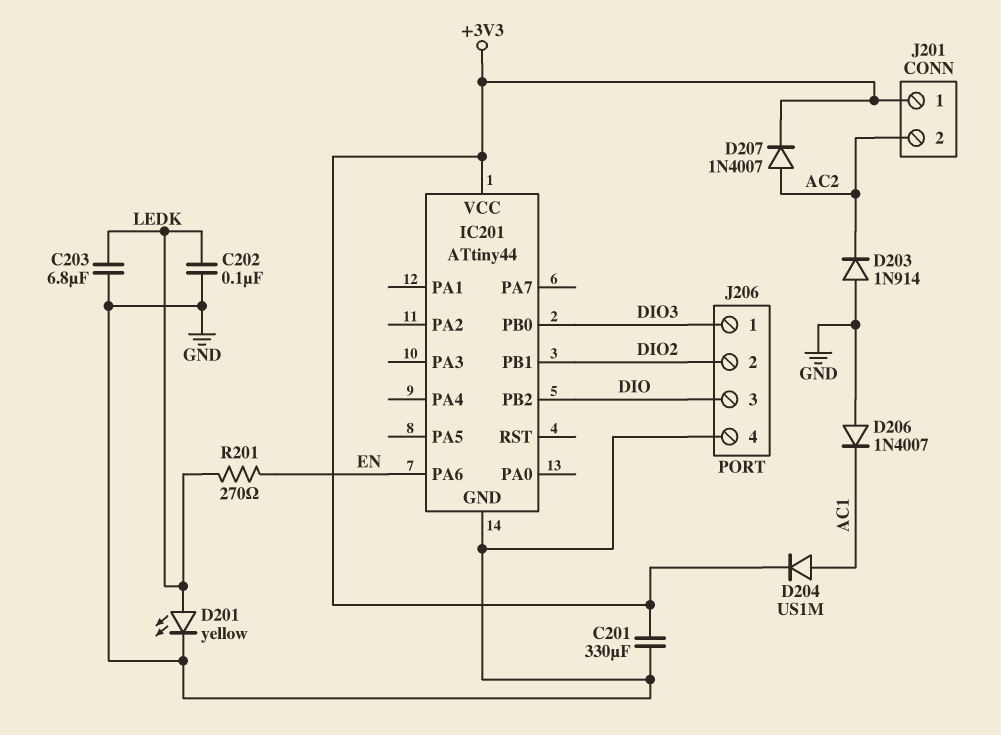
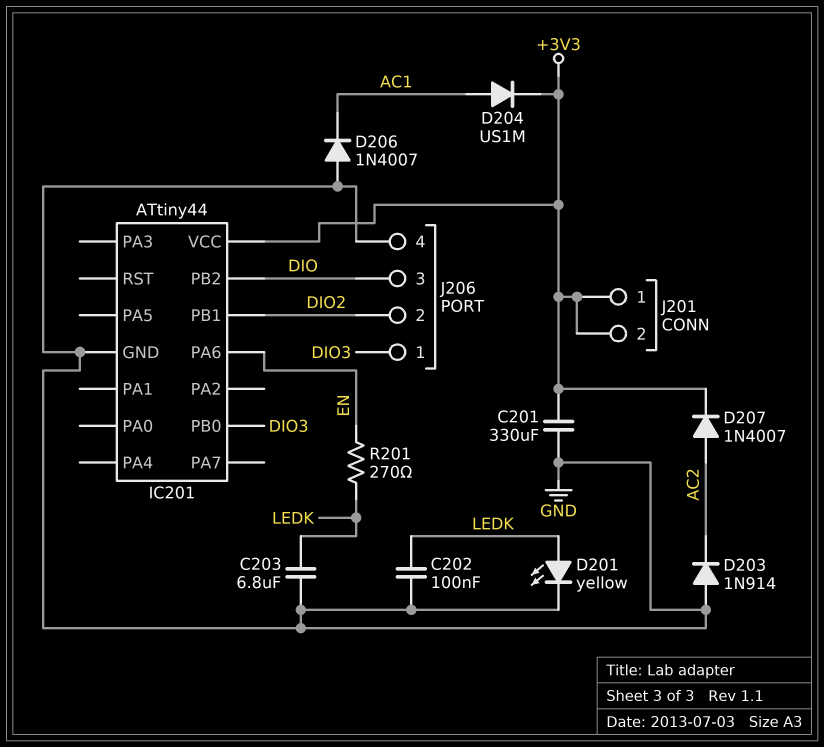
J201 pin 2: AC2 -> +3V3

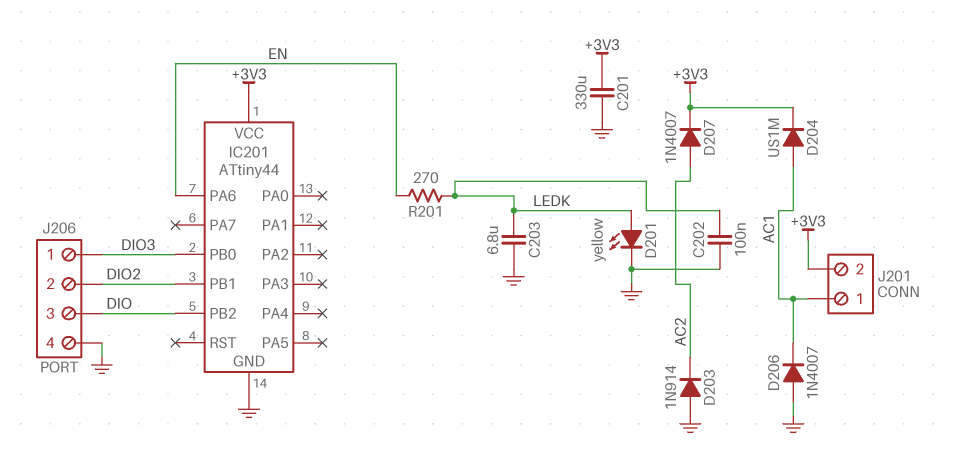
J201 pin 1: +3V3 -> AC1

